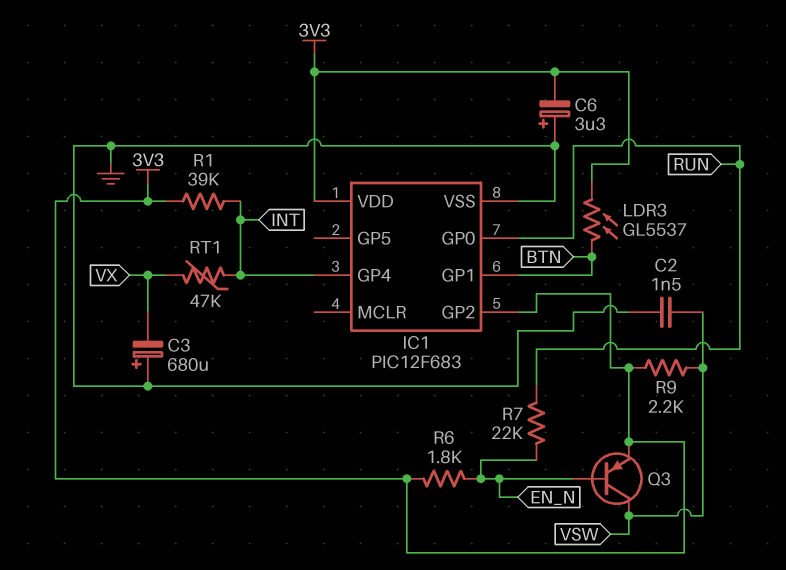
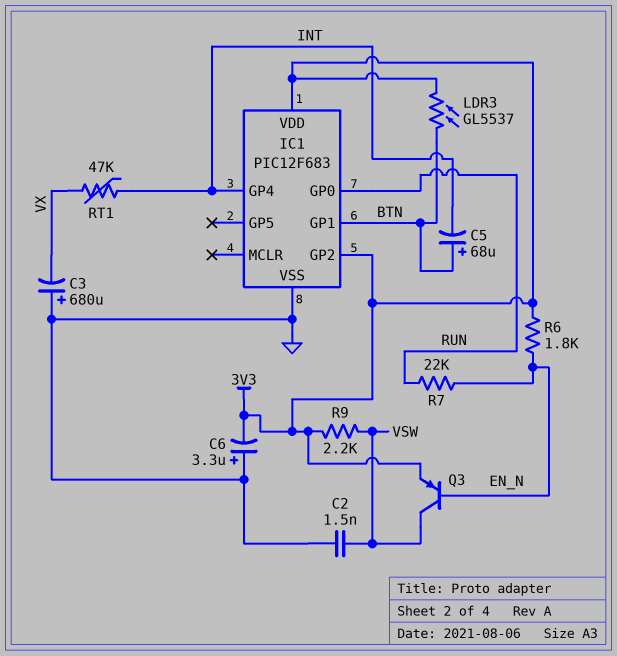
C5: none -> 68uF (plus BTN, minus INT)
R1: 39k (3V3, INT) -> none

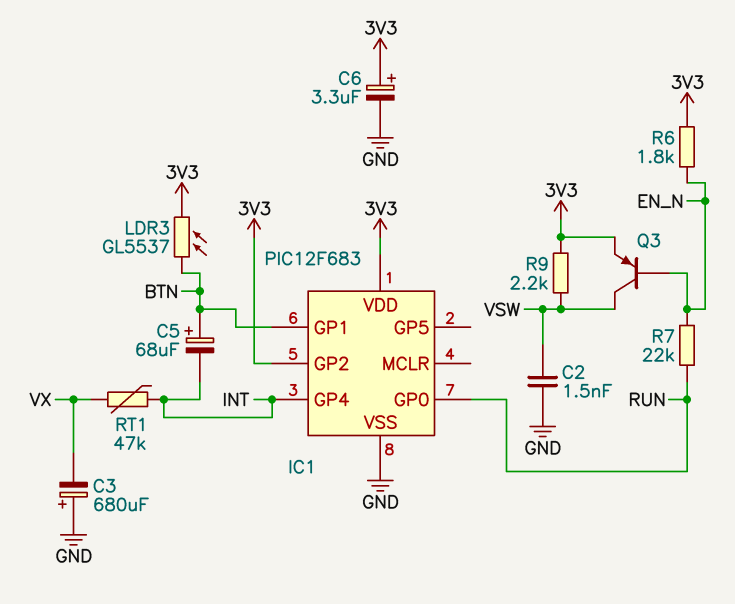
C6: 3.3uF (plus GND, minus 3V3) -> 3.3uF (plus 3V3, minus GND)

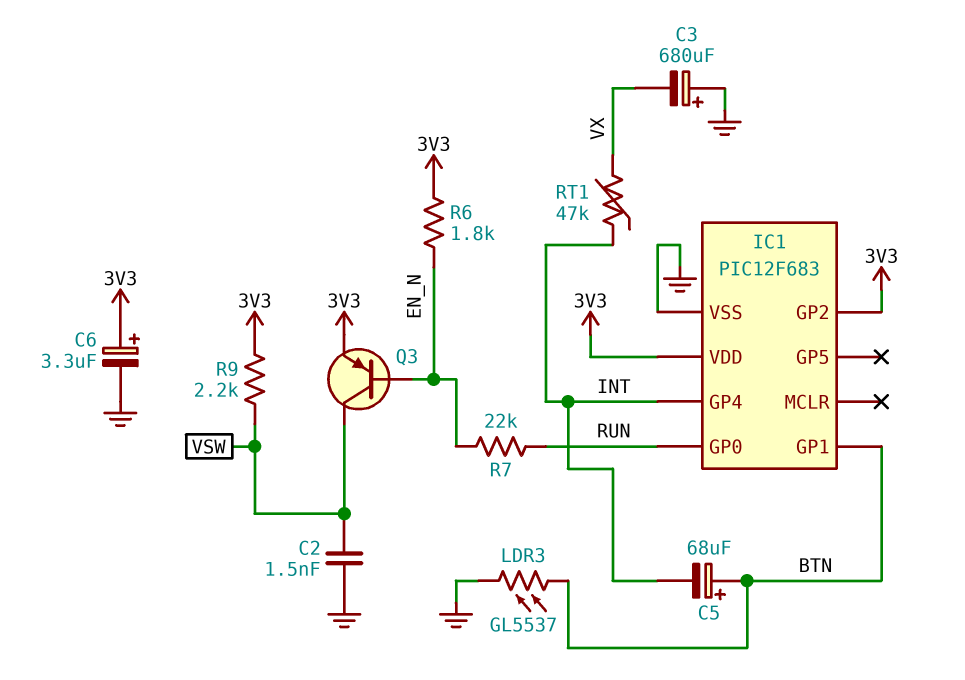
LDR3: GL5537 (3V3, BTN) -> GL5537 (BTN, GND)

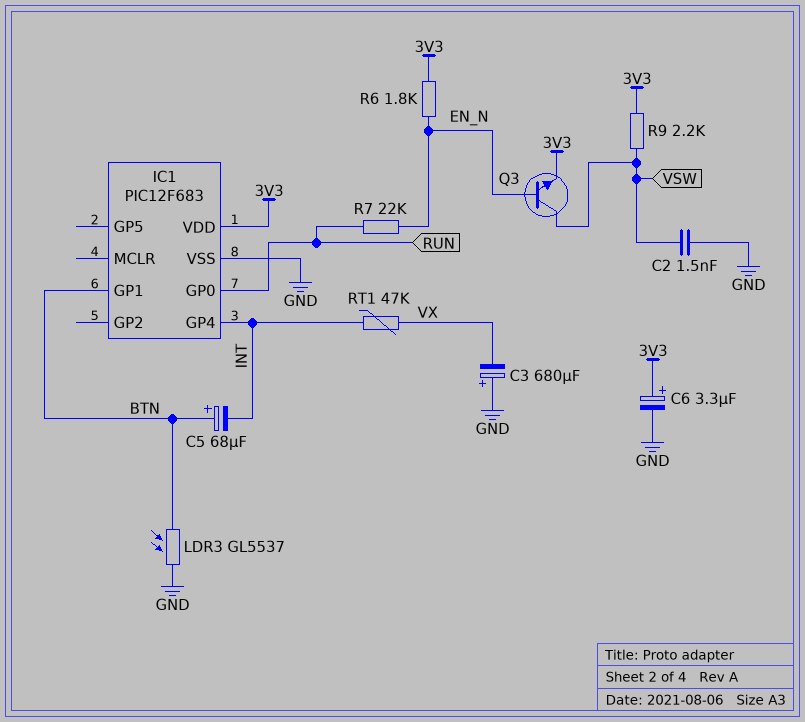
IC1 pin GP2: 3V3 -> none
Q3: PNP (B EN_N, C VSW, E 3V3) -> NPN (B EN_N, C VSW, E 3V3)

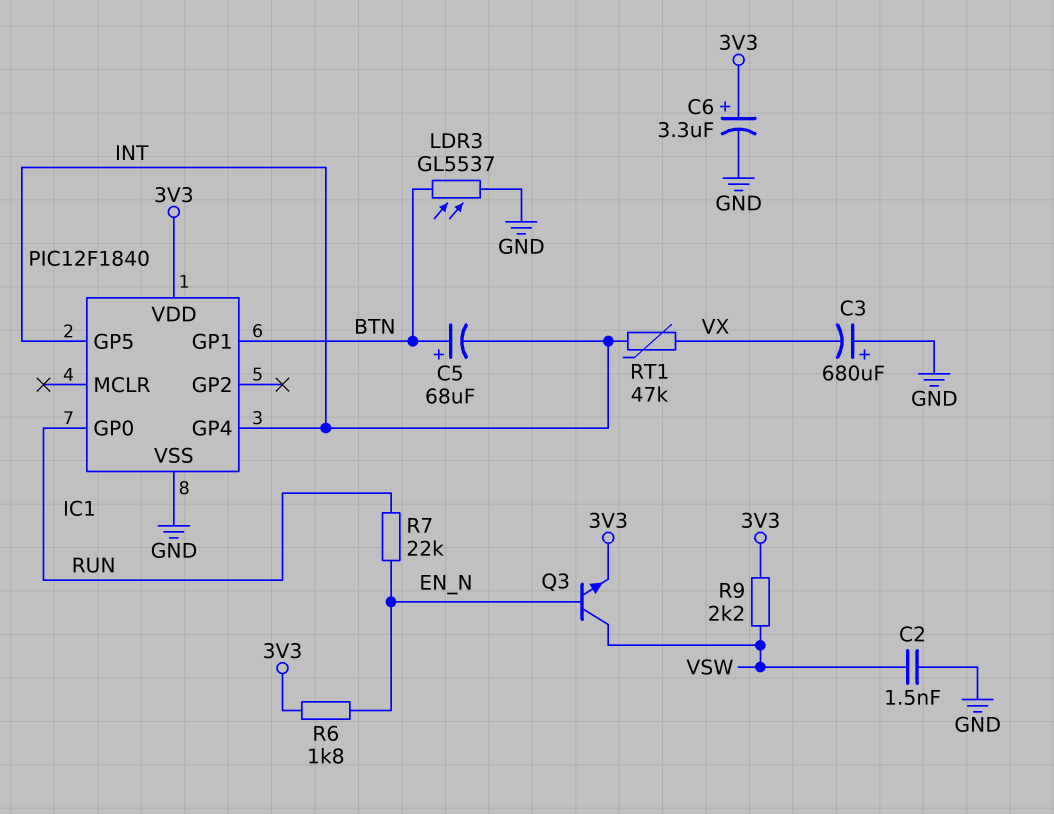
IC1: PIC12F683 -> PIC12F1840
IC1 pin GP5: none -> INT

